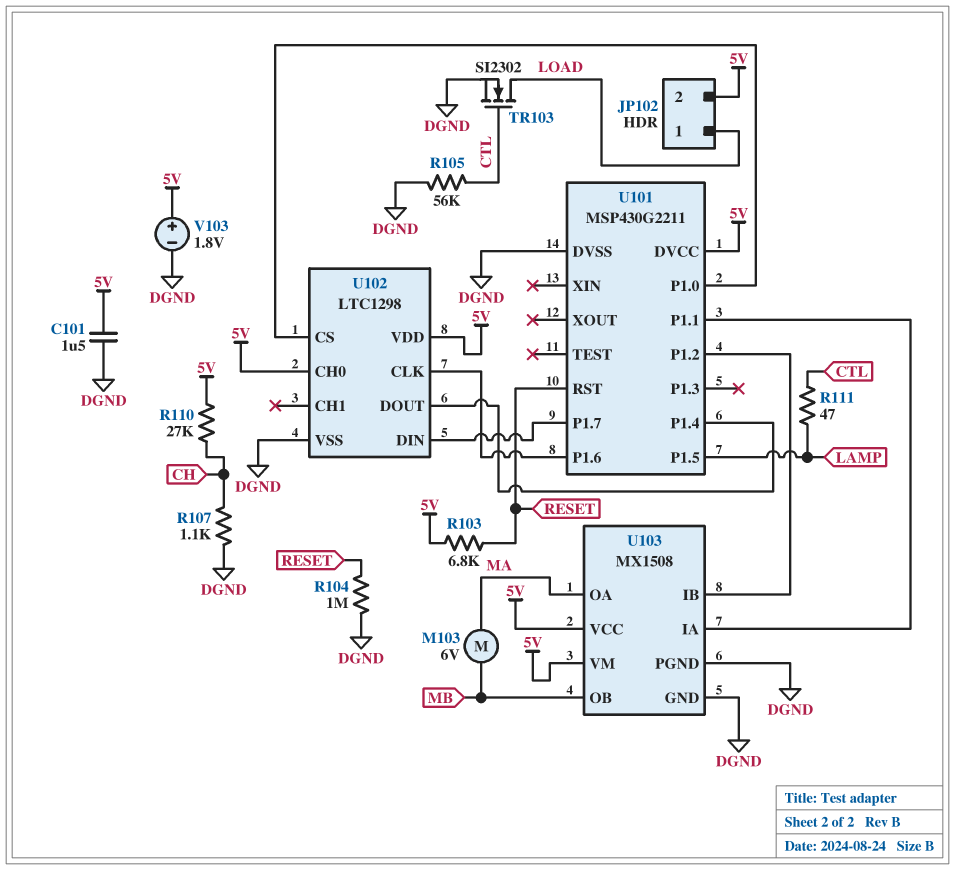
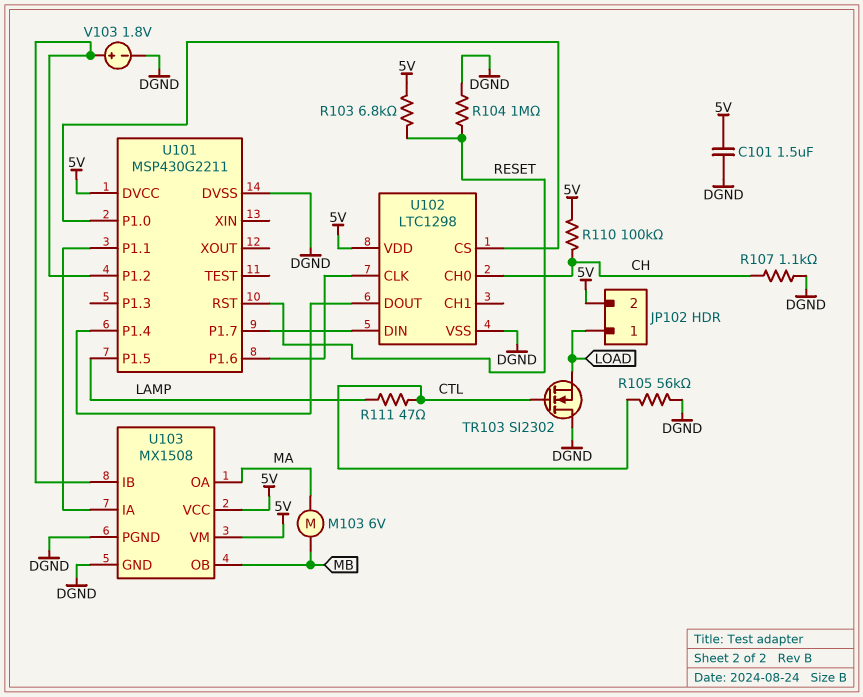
R110: 27k (5V, CH) -> 100k (5V, CH)
TR103: NMOS SI2302 (G CTL, D LOAD, S DGND) -> NMOS SI2302 (G CTL, D DGND, S LOAD)
U102 pin CH0: 5V -> CH
V103: 1.8V (plus 5V, minus DGND) -> 1.8V (plus U101/P1.2, minus DGND)

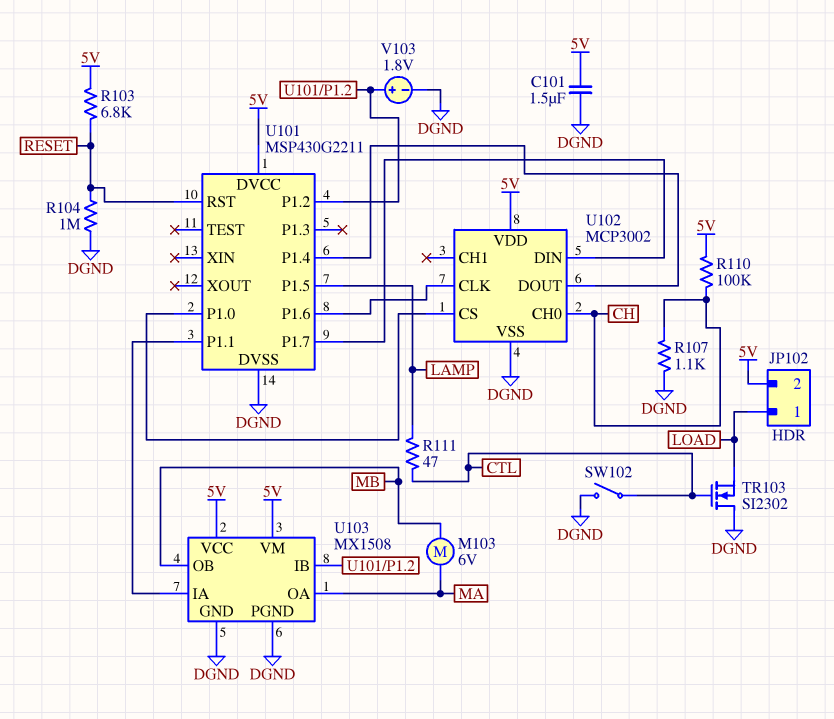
R105: 56k (CTL, DGND) -> none
SW102: none -> switch (CTL, DGND)
U102: LTC1298 -> MCP3002

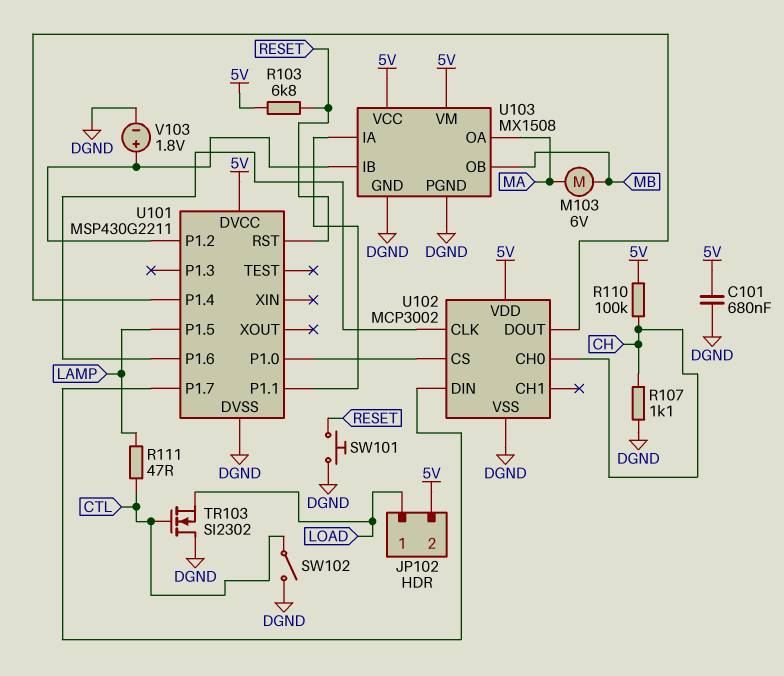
C101: 1.5uF (5V, DGND) -> 680nF (5V, DGND)
R104: 1M (DGND, RESET) -> none
SW101: none -> button (DGND, RESET)

